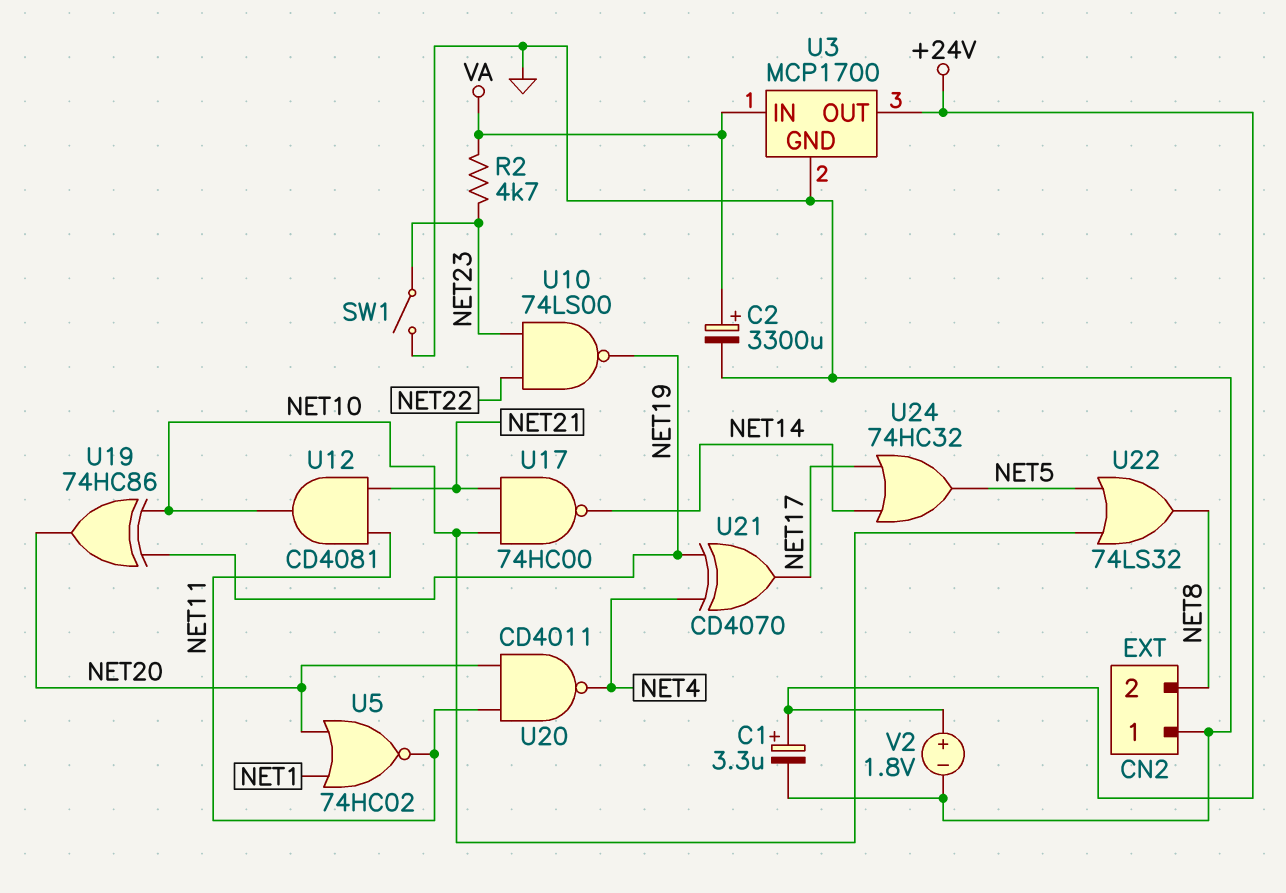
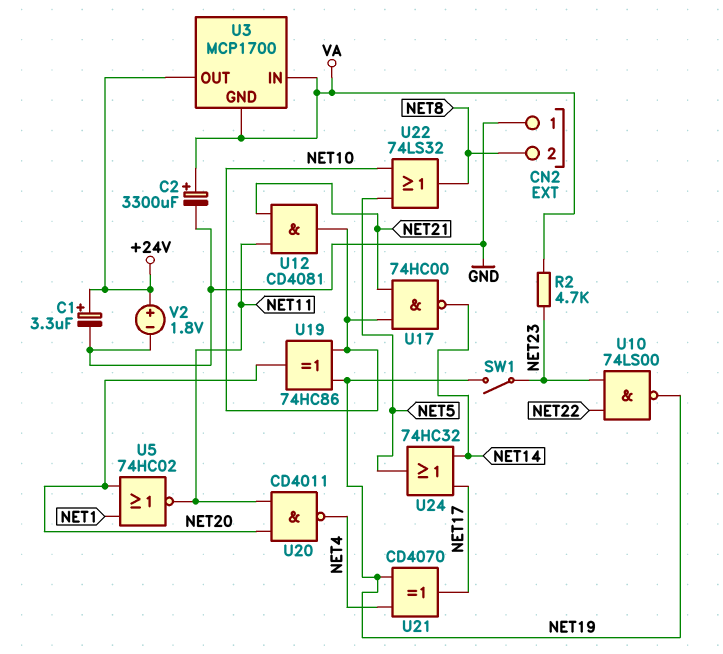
SW1: switch (GND, NET23) -> switch (NET19, NET23)
U3 pin GND: GND -> VA

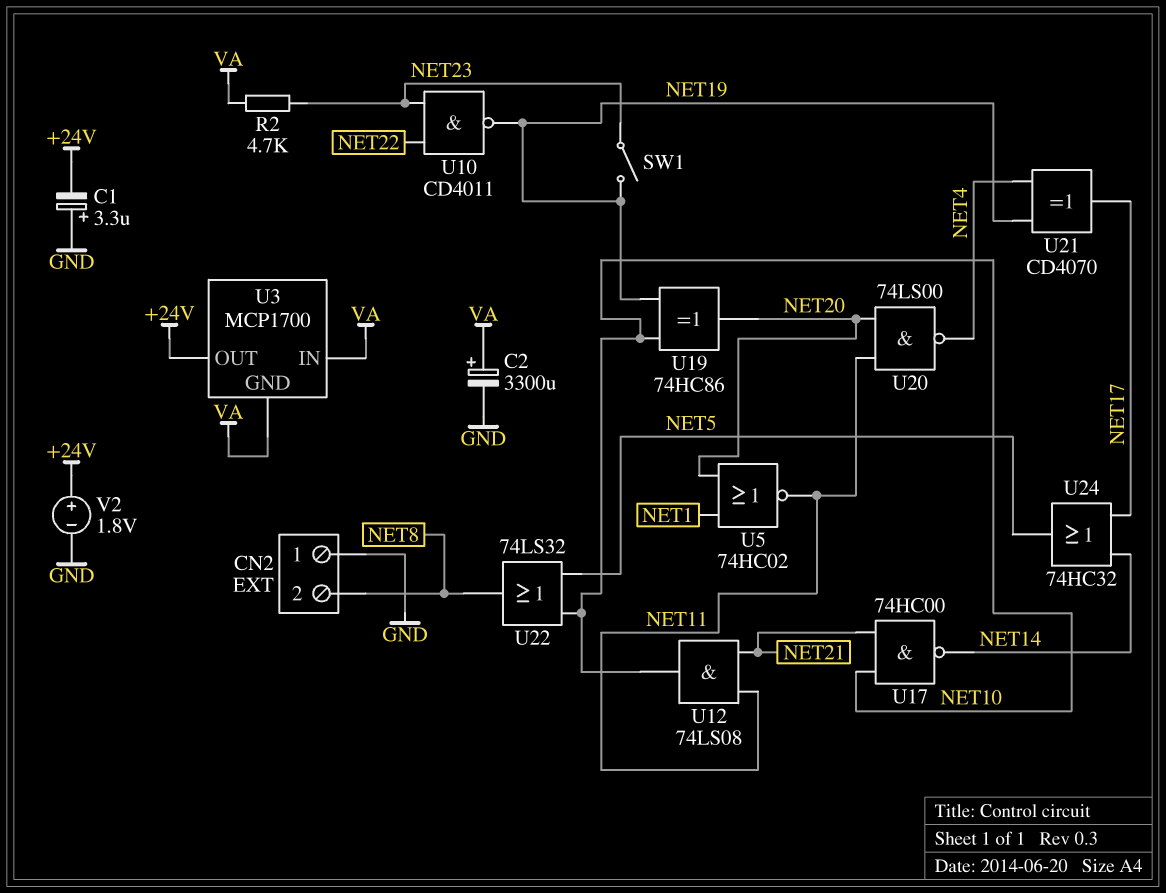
C1: 3.3uF (plus +24V, minus GND) -> 3.3uF (plus GND, minus +24V)
U10: NAND 74LS00 (in NET22, in NET23, out NET19) -> NAND CD4011 (in NET22, in NET23, out NET19)
U12: AND CD4081 (in NET11, in NET21, out NET10) -> AND 74LS08 (in NET11, in NET21, out NET10)
U20: NAND CD4011 (in NET11, in NET20, out NET4) -> NAND 74LS00 (in NET11, in NET20, out NET4)

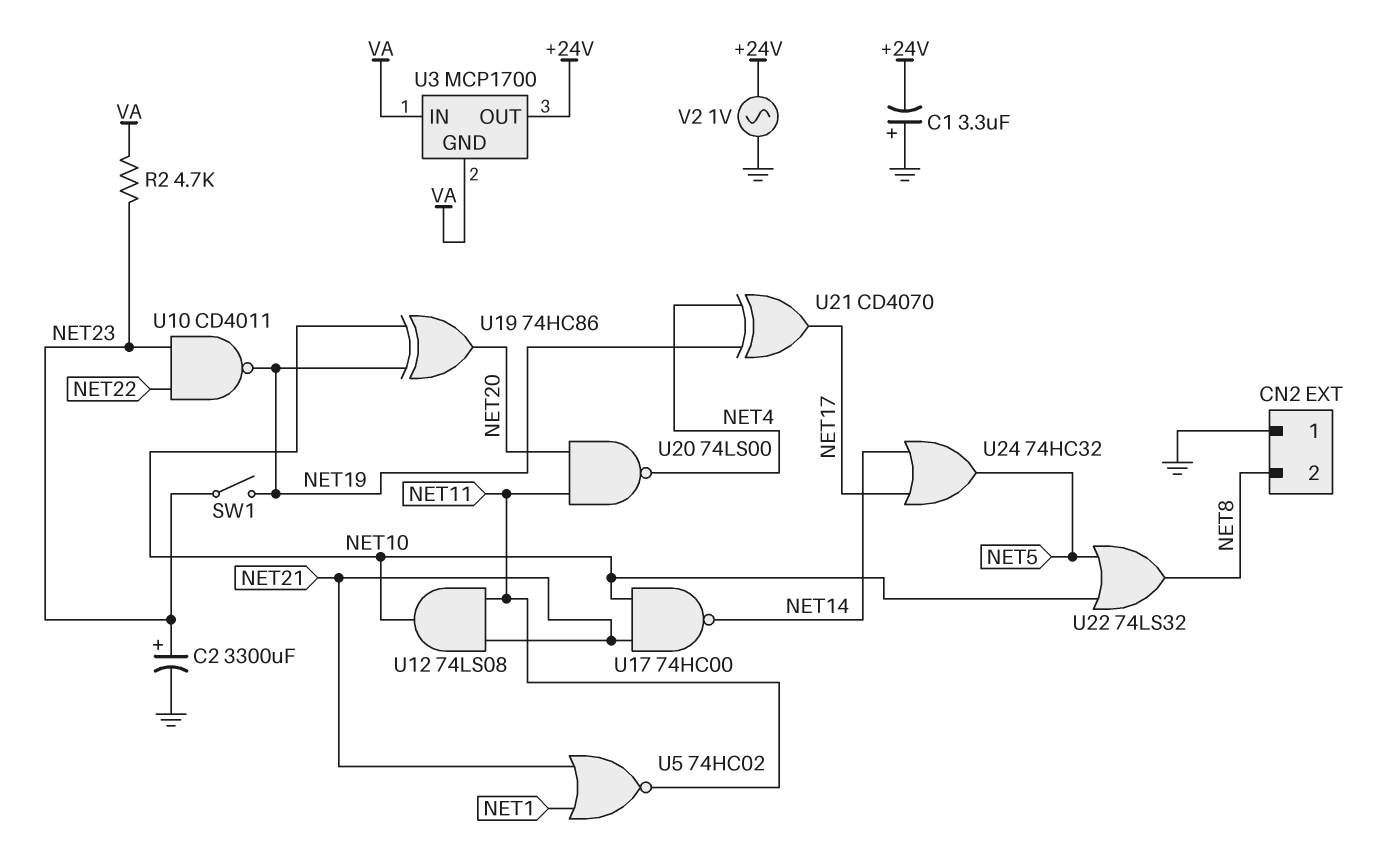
C2: 3300uF (plus VA, minus GND) -> 3300uF (plus NET23, minus GND)
U5: NOR 74HC02 (in NET1, in NET20, out NET11) -> NOR 74HC02 (in NET1, in NET21, out NET11)
V2: 1.8V (plus +24V, minus GND) -> AC 1V (+24V, GND)

